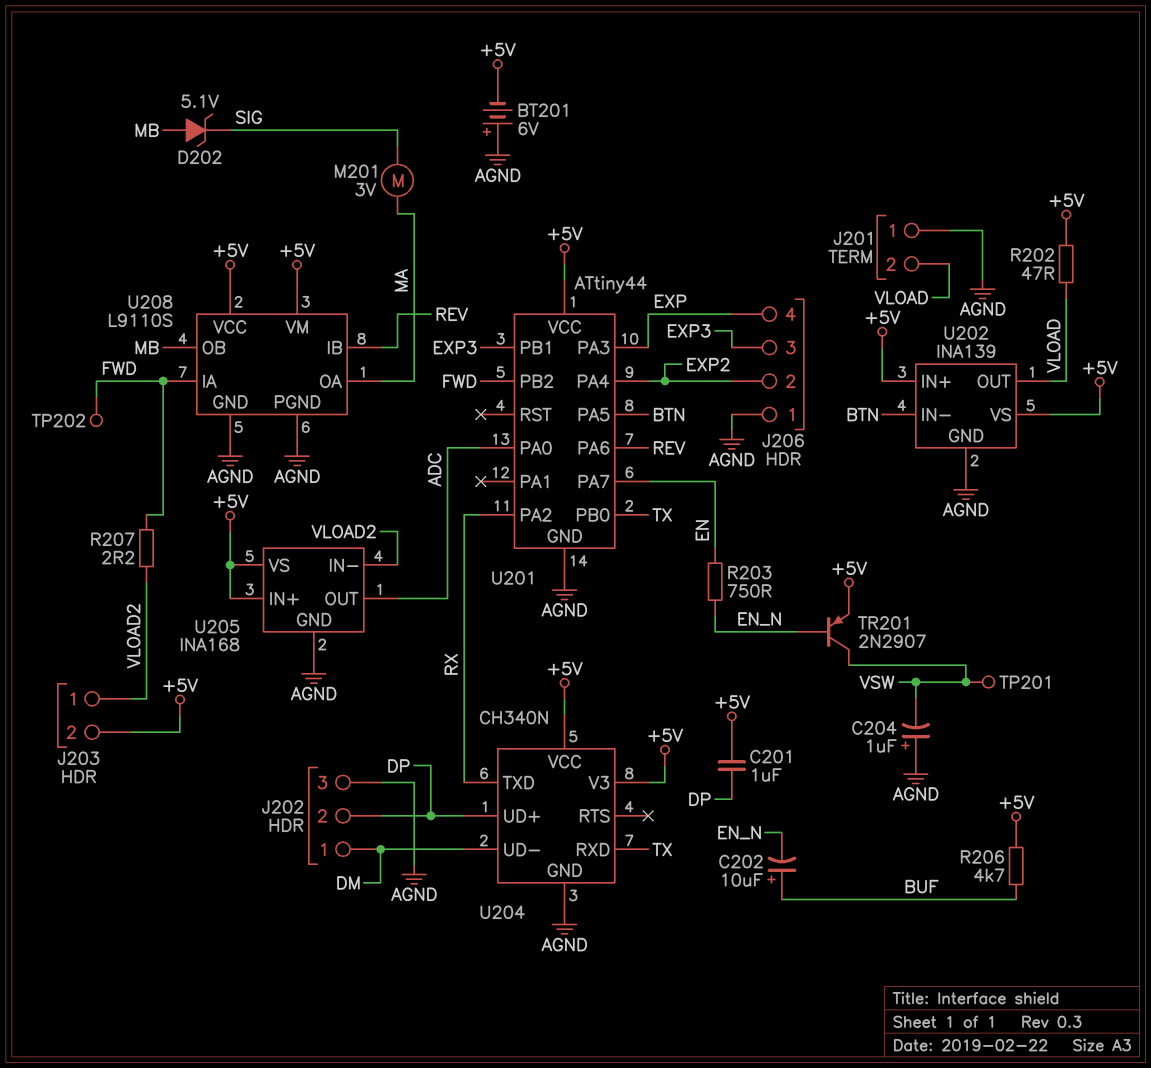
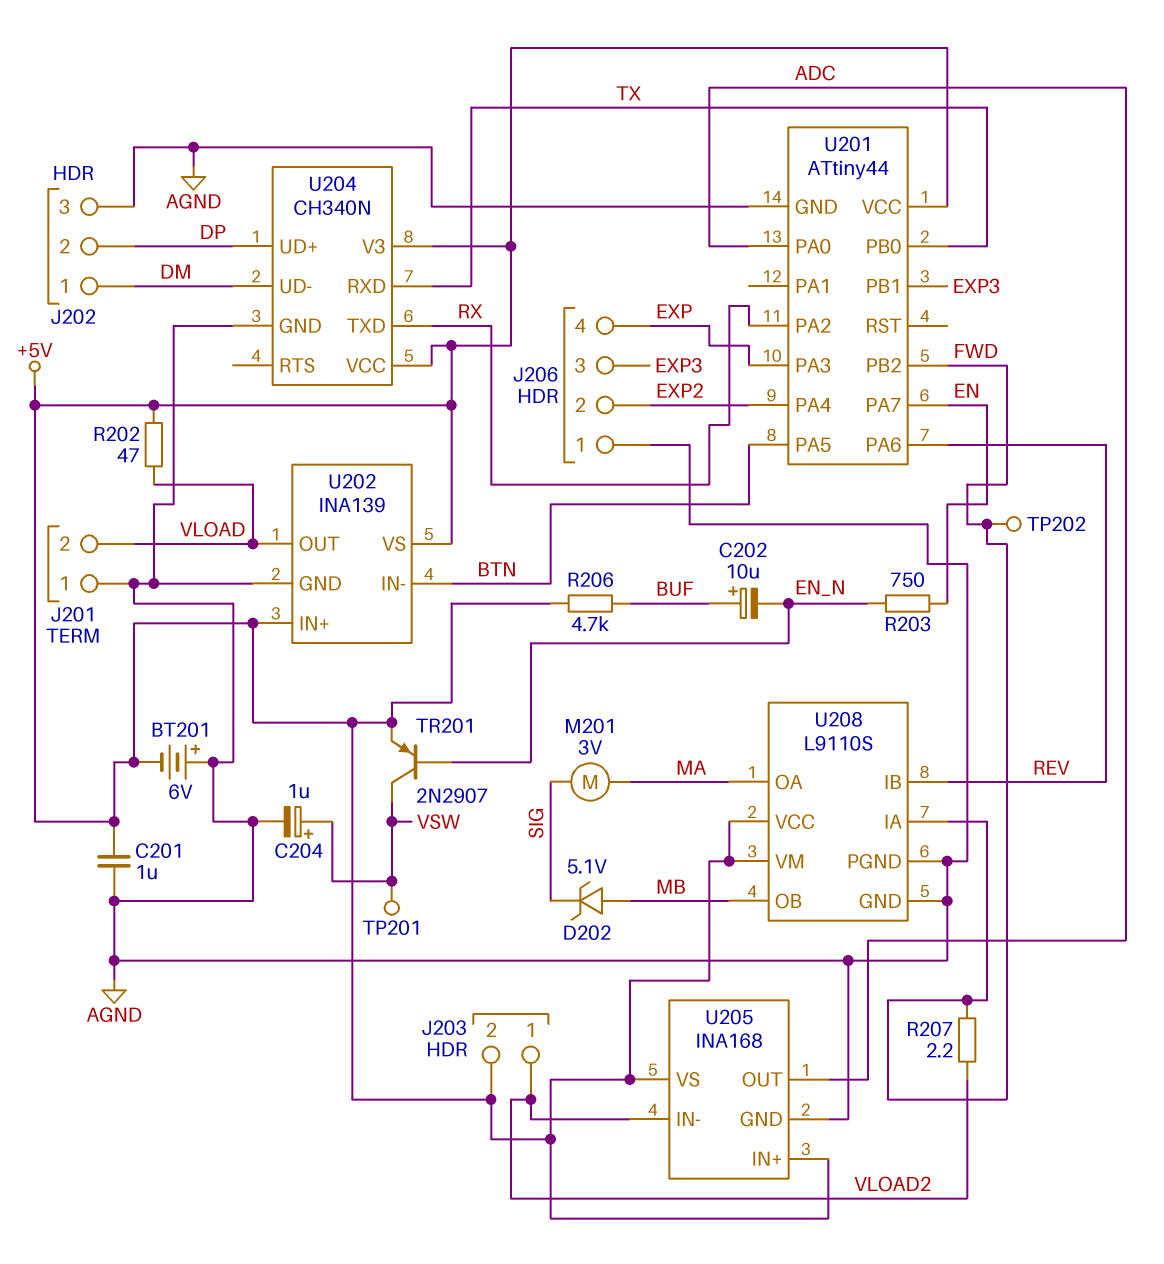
C201: 1uF (+5V, DP) -> 1uF (+5V, AGND)
C204: 1uF (plus AGND, minus VSW) -> 1uF (plus VSW, minus AGND)

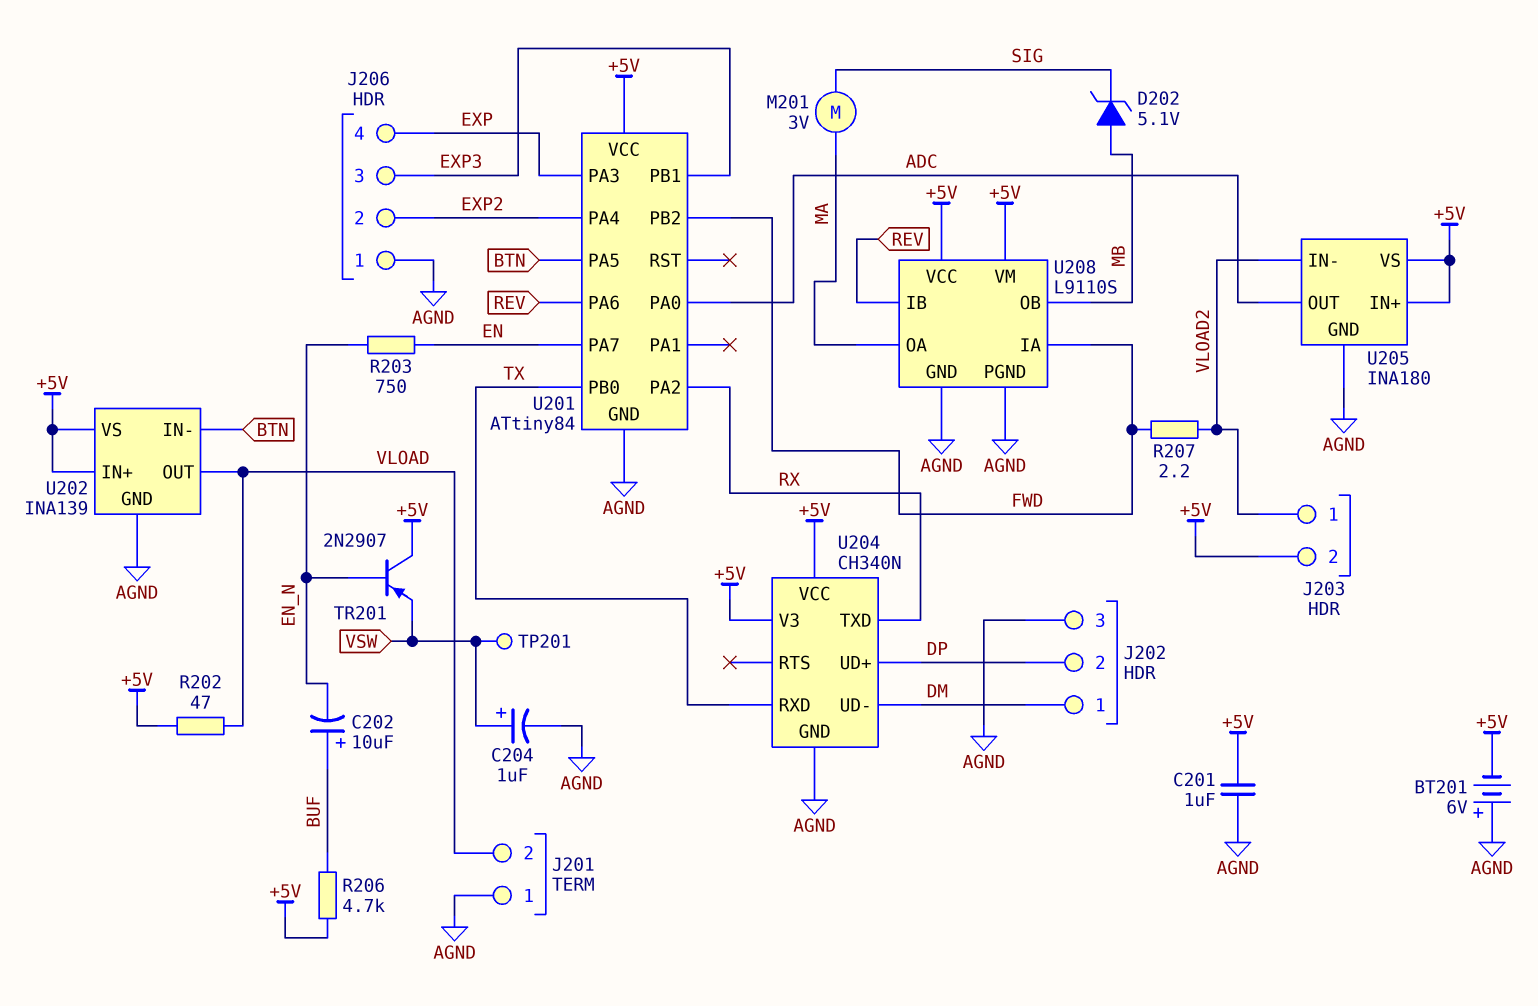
TP202: test point (FWD) -> none
TR201: PNP 2N2907 (B EN_N, C VSW, E +5V) -> PNP 2N2907 (B EN_N, C +5V, E VSW)
U201: ATtiny44 -> ATtiny84
U205: INA168 -> INA180

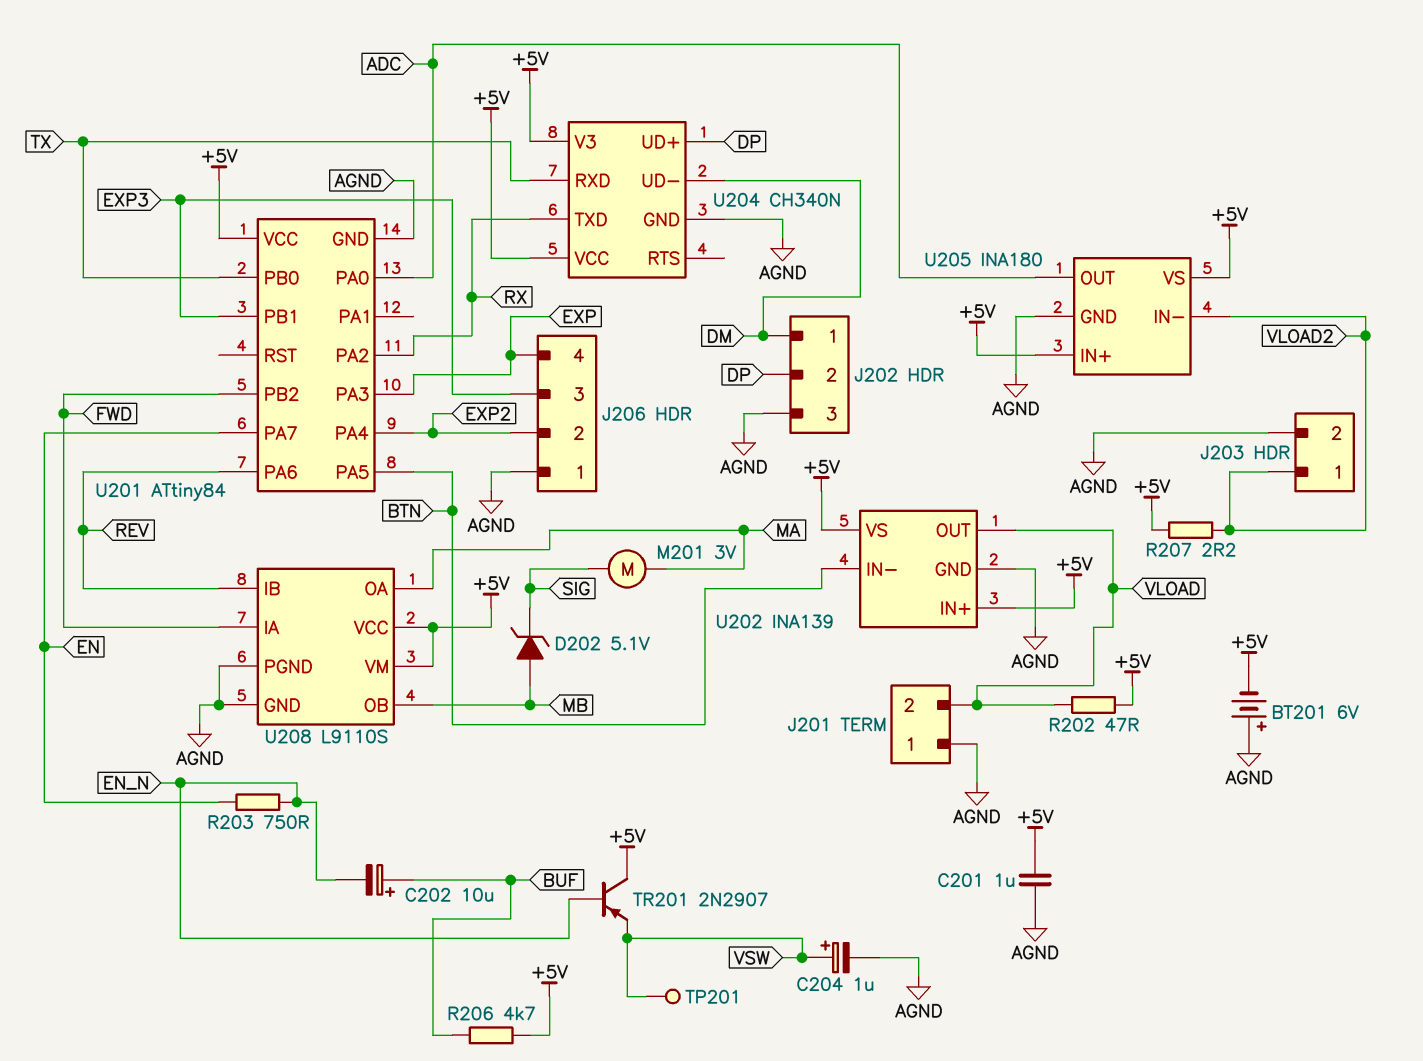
J203 pin 2: +5V -> AGND
R207: 2.2 (FWD, VLOAD2) -> 2.2 (+5V, VLOAD2)

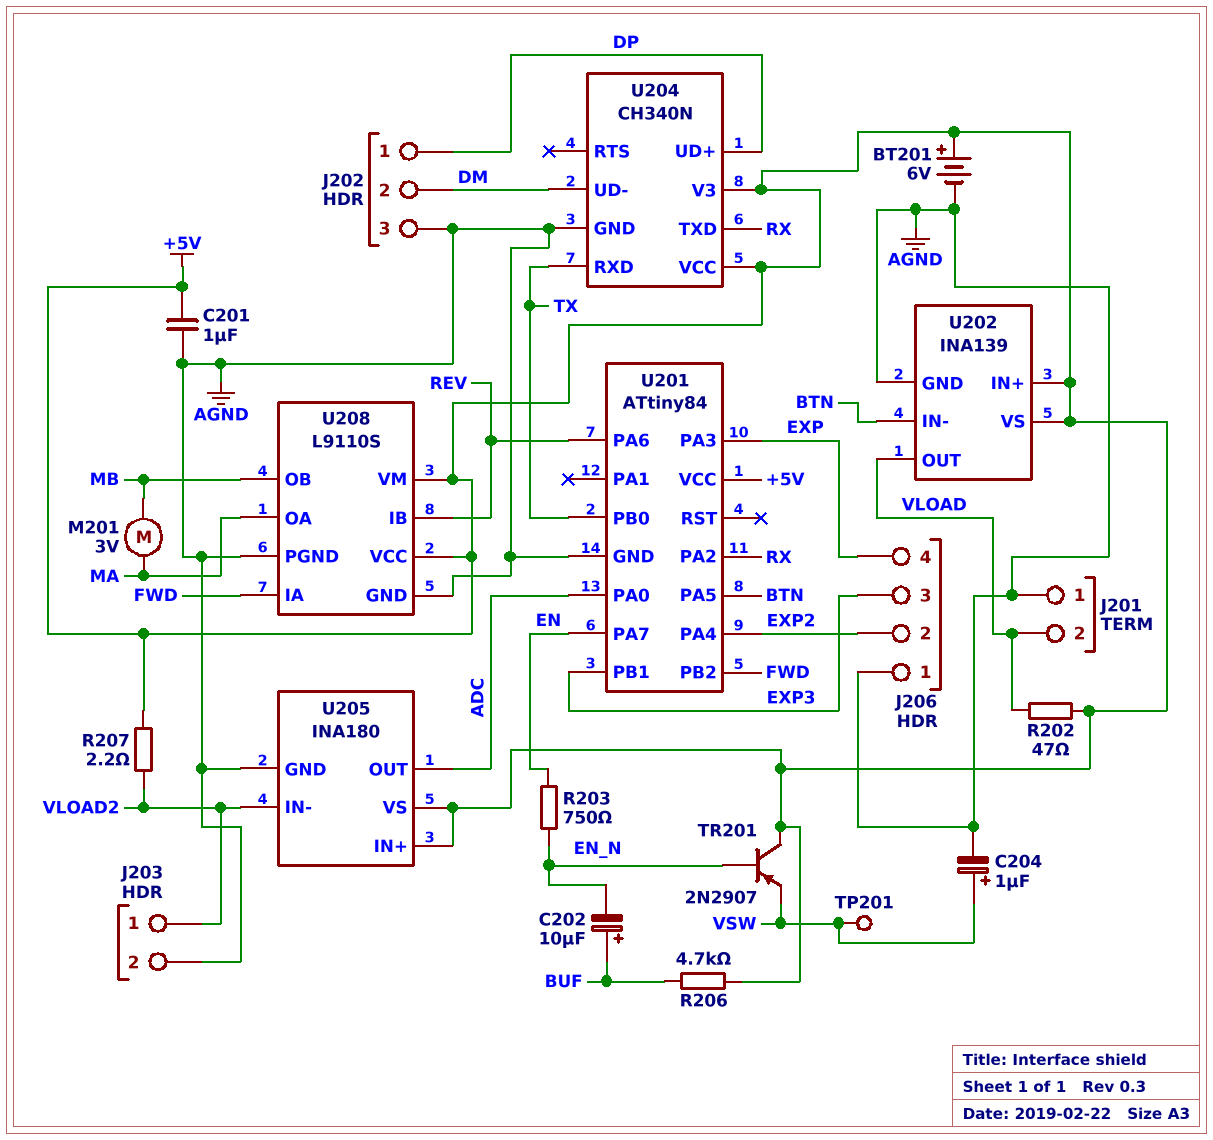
BT201: 6V (plus AGND, minus +5V) -> 6V (plus +5V, minus AGND)
D202: zener 5.1V (A MB, K SIG) -> none
J202 pin 1: DM -> DP
J202 pin 2: DP -> DM
M201: motor 3V (MA, SIG) -> motor 3V (MA, MB)

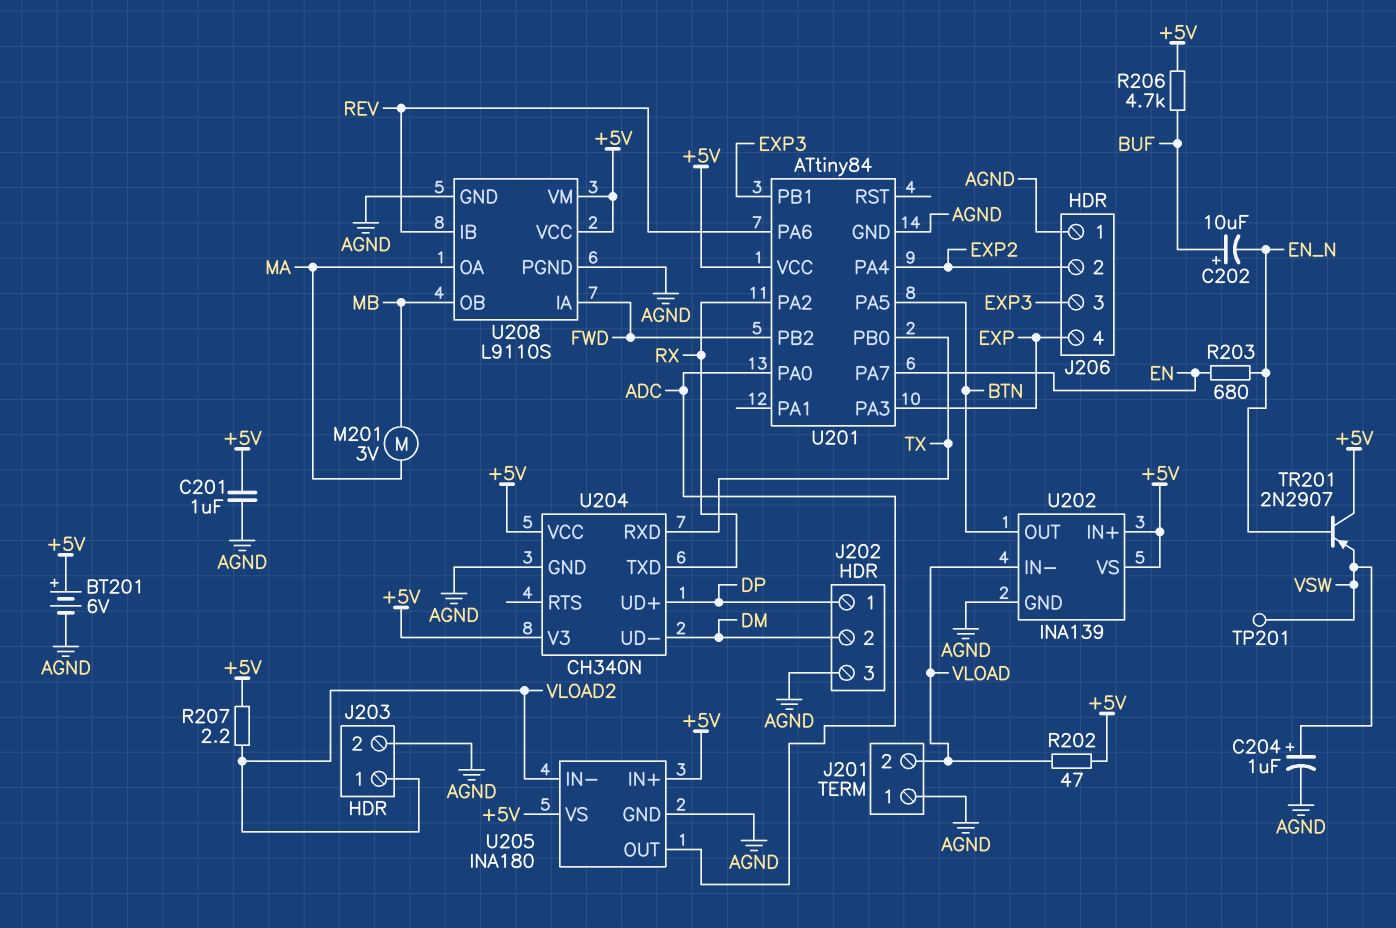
R203: 750 (EN, EN_N) -> 680 (EN, EN_N)
U202 pin IN-: BTN -> VLOAD
U202 pin OUT: VLOAD -> BTN

